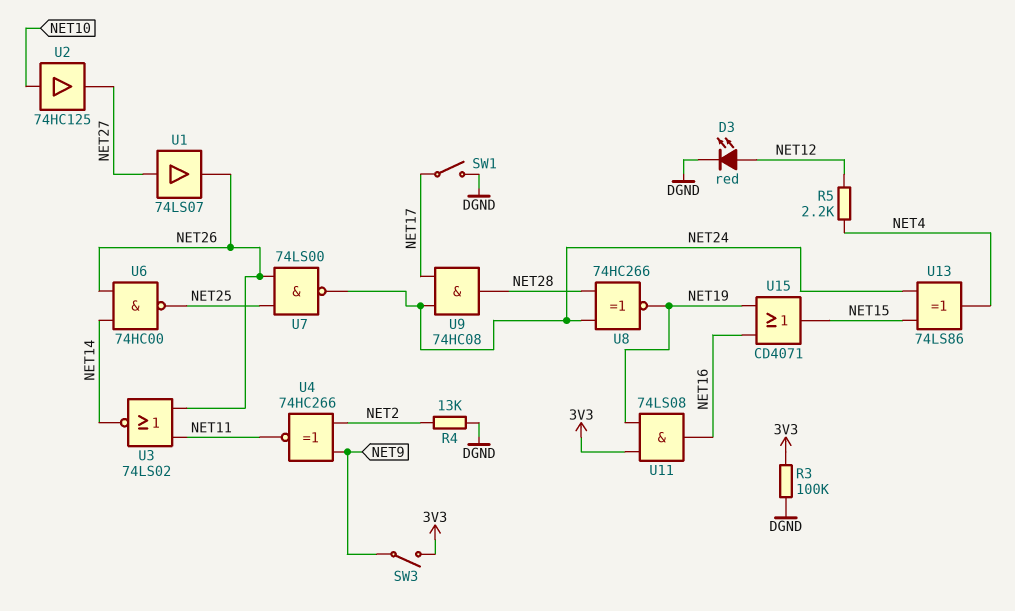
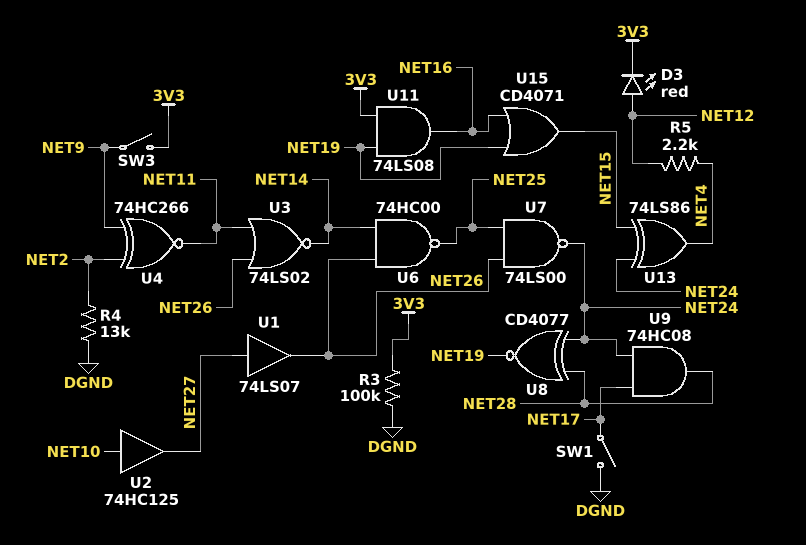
D3: LED red (A NET12, K DGND) -> LED red (A NET12, K 3V3)
U8: XNOR 74HC266 (in NET24, in NET28, out NET19) -> XNOR CD4077 (in NET24, in NET28, out NET19)

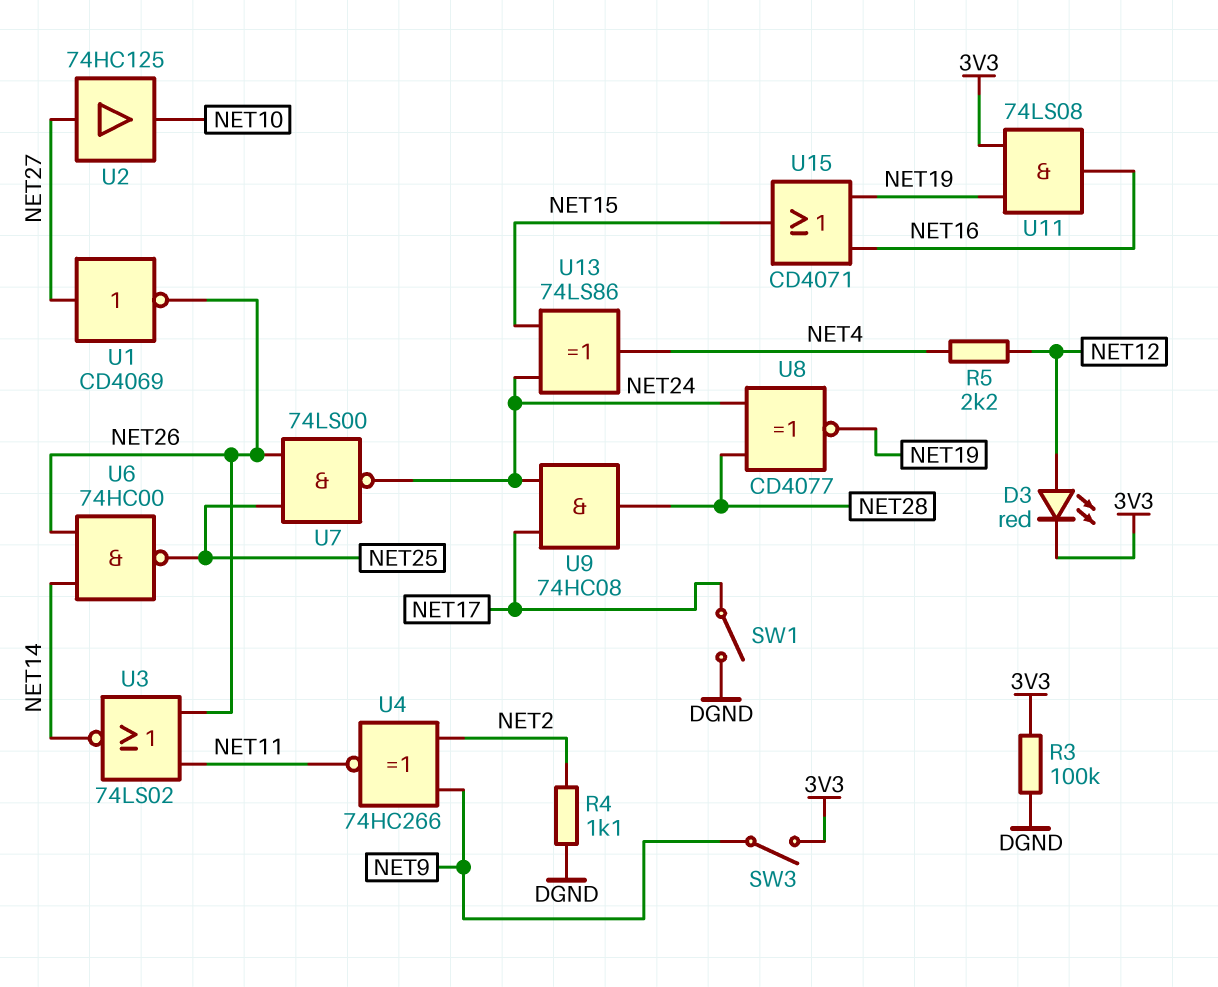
R4: 13k (DGND, NET2) -> 1.1k (DGND, NET2)
U1: buffer 74LS07 (in NET27, out NET26) -> NOT CD4069 (in NET27, out NET26)
U2: buffer 74HC125 (in NET10, out NET27) -> buffer 74HC125 (in NET27, out NET10)

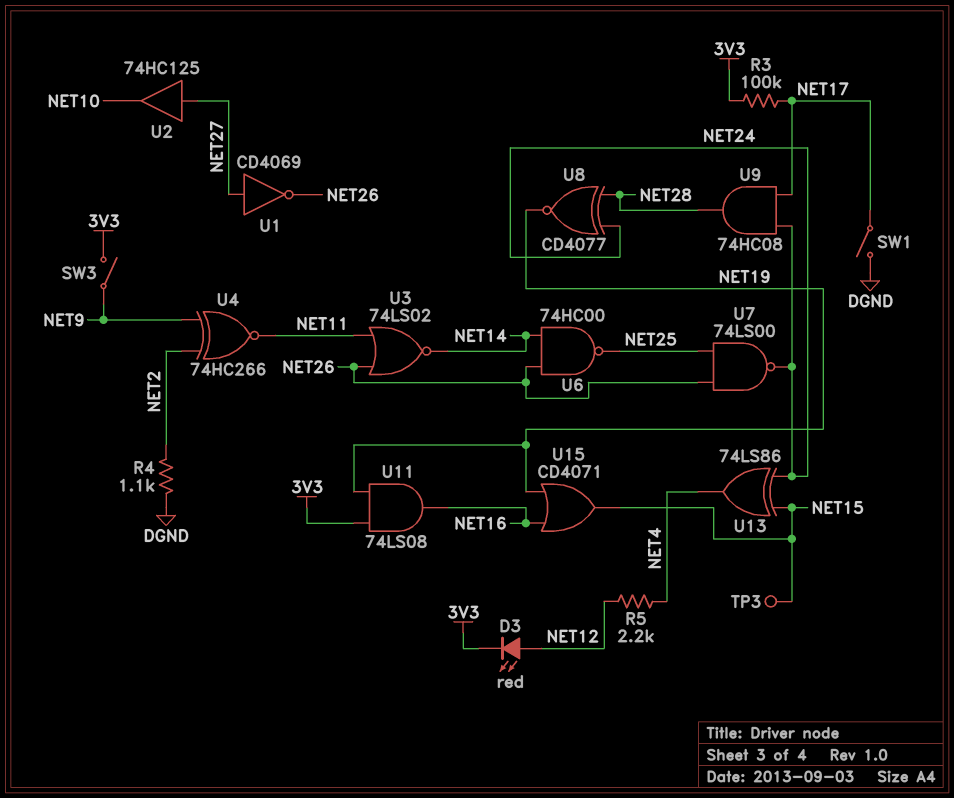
R3: 100k (3V3, DGND) -> 100k (3V3, NET17)
TP3: none -> test point (NET15)

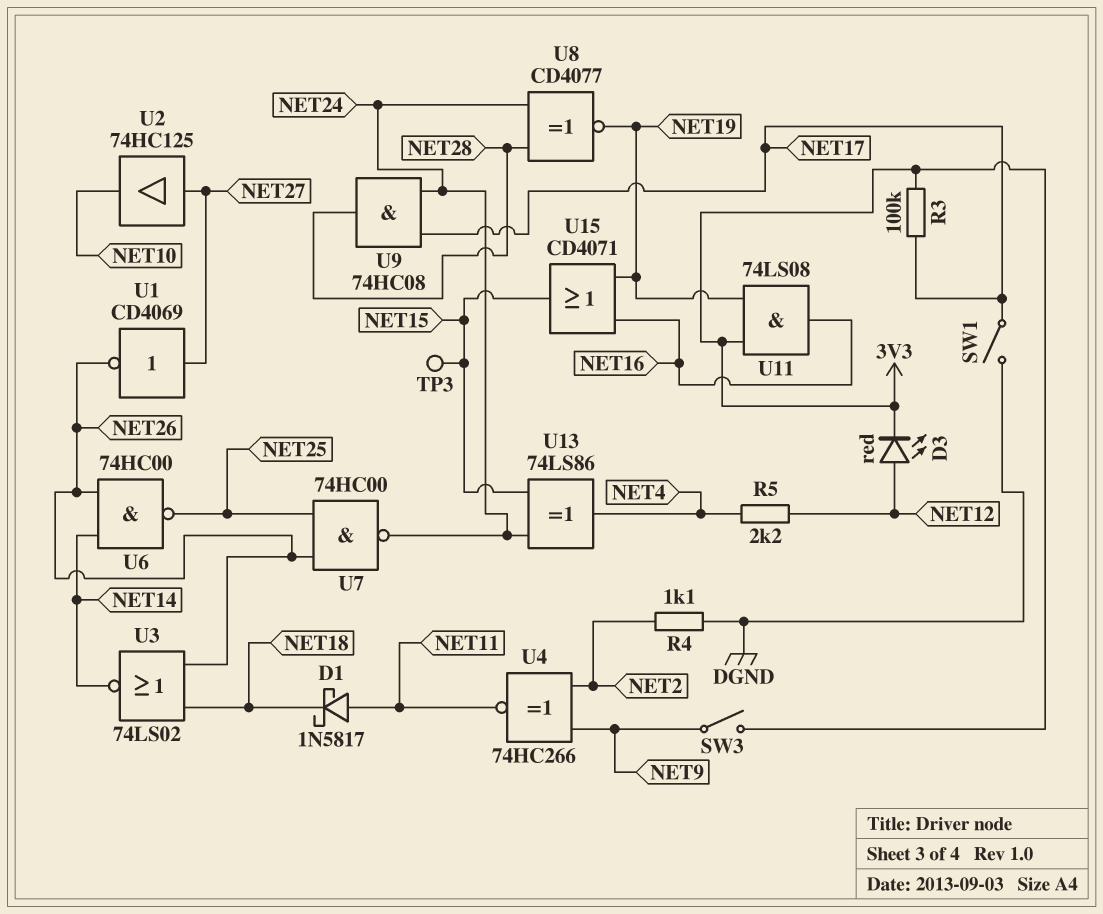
D1: none -> schottky 1N5817 (A NET11, K NET18)
U3: NOR 74LS02 (in NET11, in NET26, out NET14) -> NOR 74LS02 (in NET18, in NET26, out NET14)
U7: NAND 74LS00 (in NET25, in NET26, out NET24) -> NAND 74HC00 (in NET25, in NET26, out NET24)

